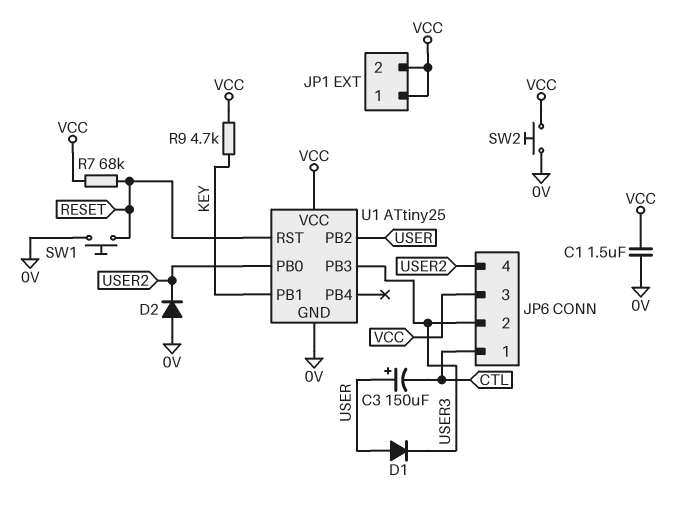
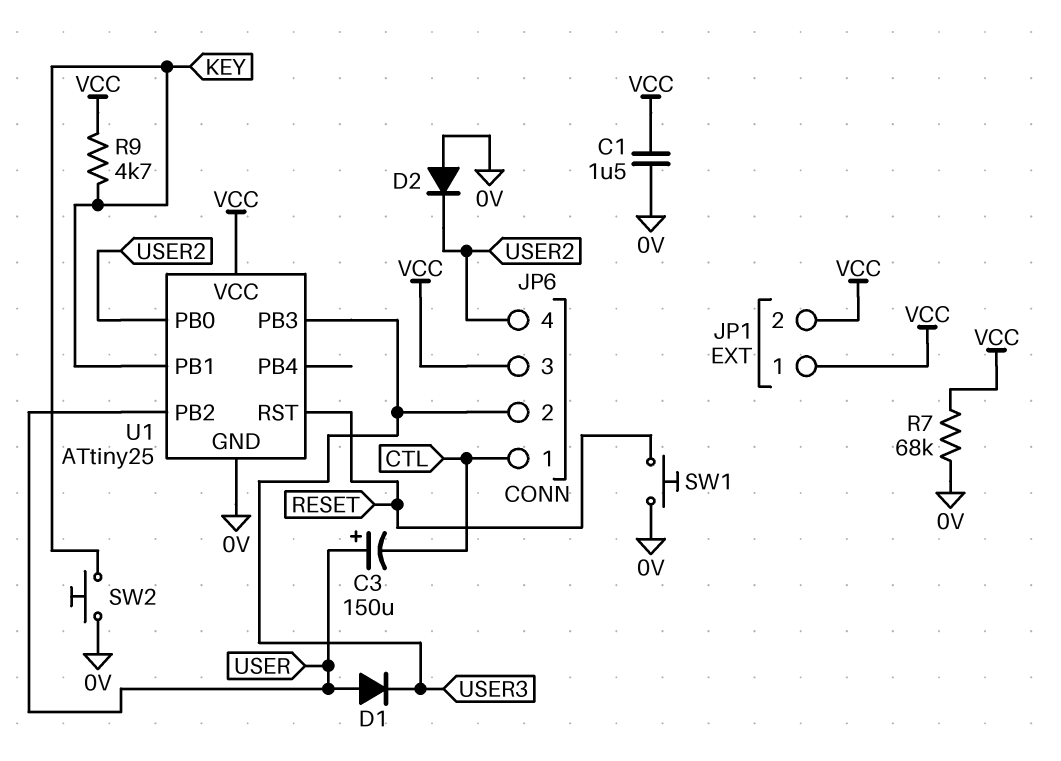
R7: 68k (RESET, VCC) -> 68k (0V, VCC)
SW2: button (0V, VCC) -> button (0V, KEY)

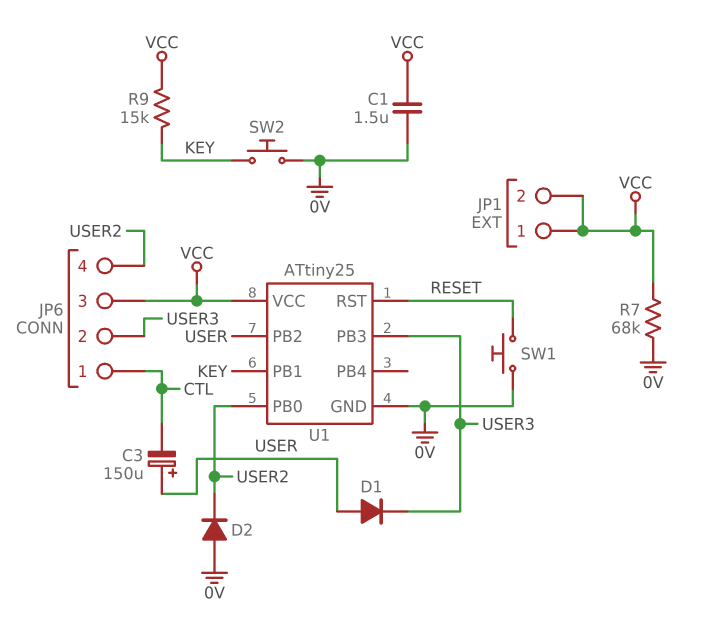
R9: 4.7k (KEY, VCC) -> 15k (KEY, VCC)

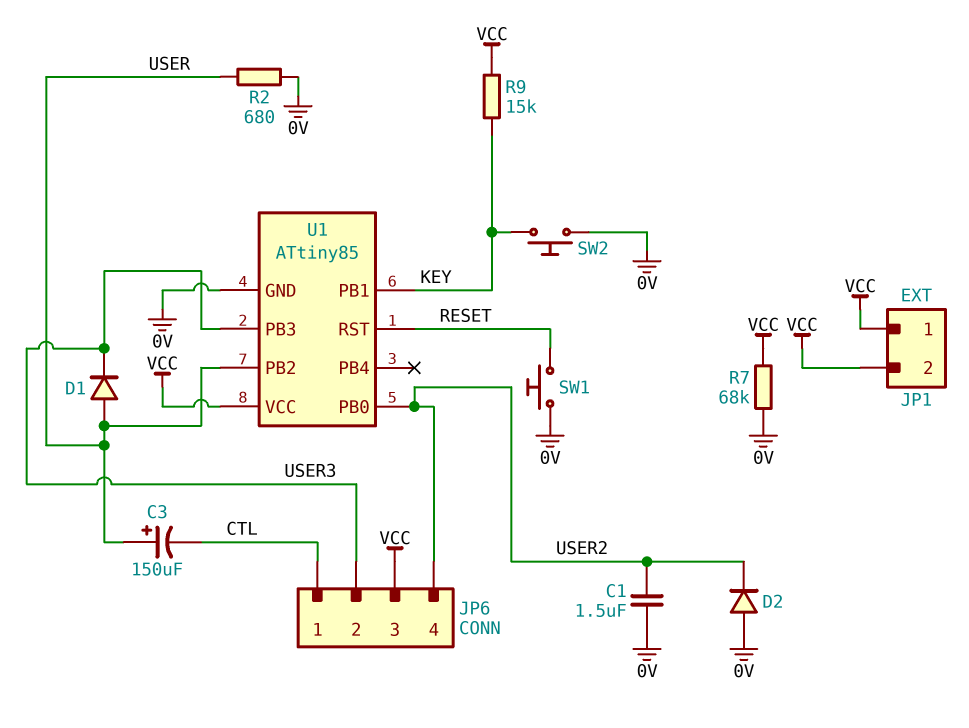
C1: 1.5uF (0V, VCC) -> 1.5uF (0V, USER2)
R2: none -> 680 (0V, USER)
U1: ATtiny25 -> ATtiny85

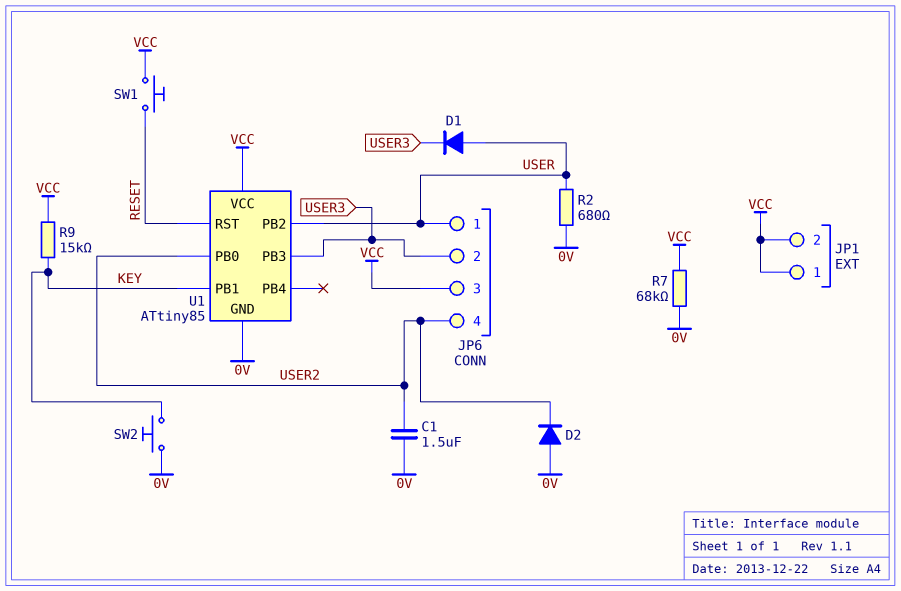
C3: 150uF (plus USER, minus CTL) -> none
JP6 pin 1: CTL -> USER
SW1: button (0V, RESET) -> button (RESET, VCC)

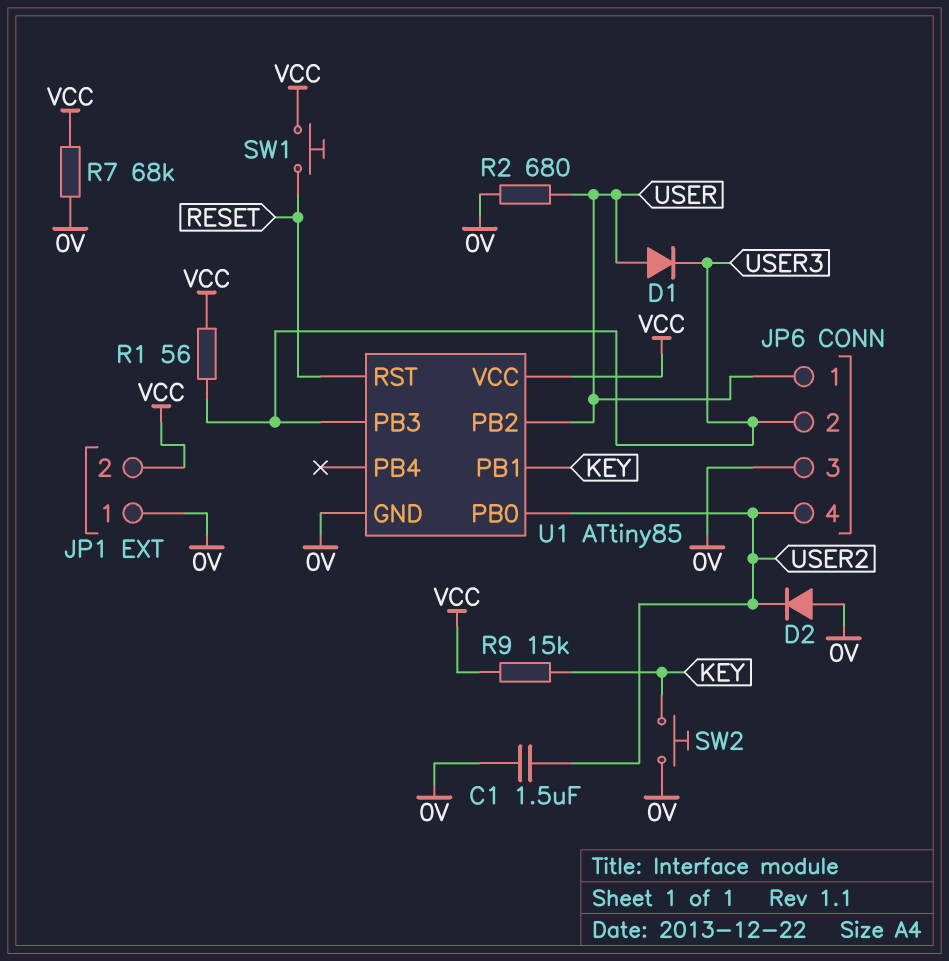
JP1 pin 1: VCC -> 0V
JP6 pin 3: VCC -> 0V
R1: none -> 56 (USER3, VCC)

